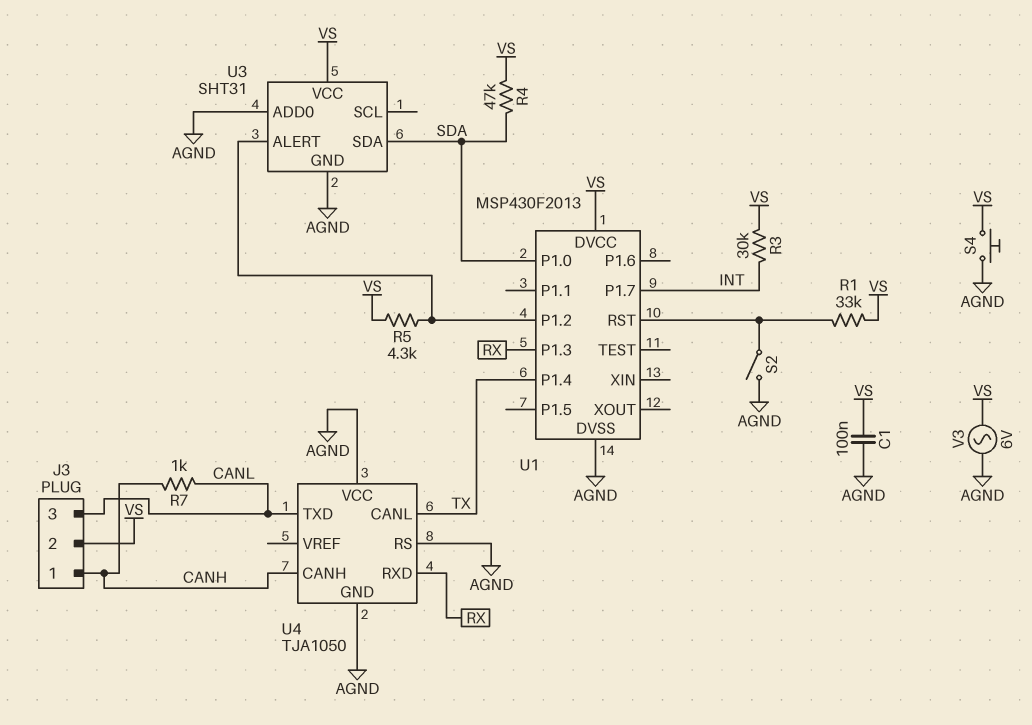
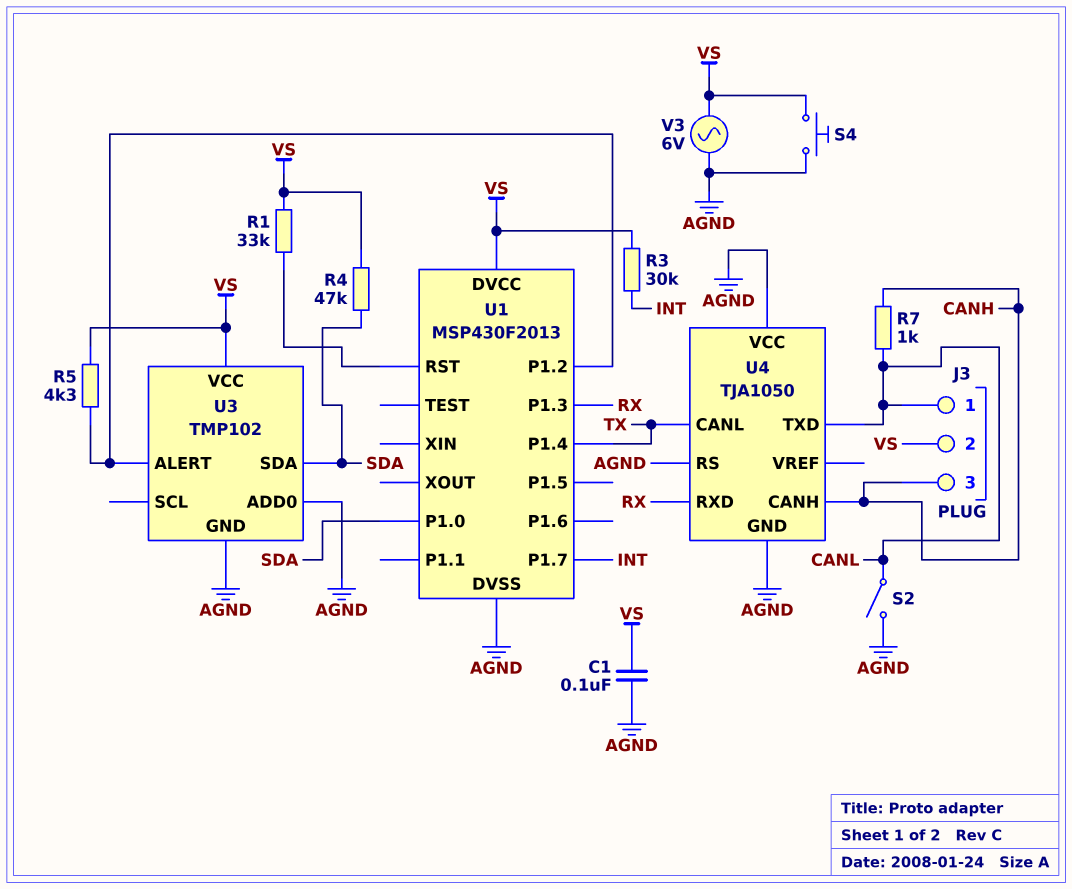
J3 pin 1: CANH -> CANL
J3 pin 3: CANL -> CANH
S2: switch (AGND, U1/RST) -> switch (AGND, CANL)
U3: SHT31 -> TMP102

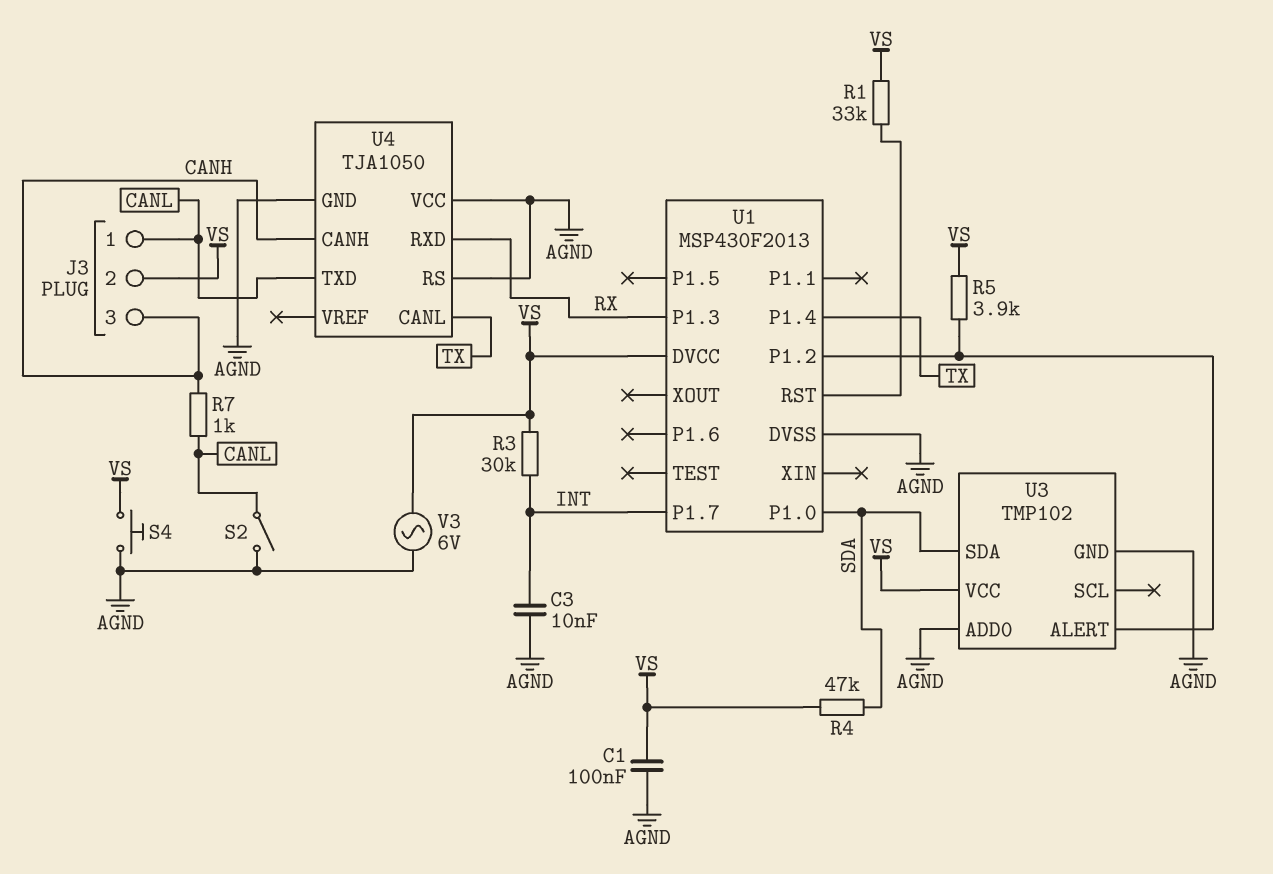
C3: none -> 10nF (AGND, INT)
R5: 4.3k (U1/P1.2, VS) -> 3.9k (U1/P1.2, VS)

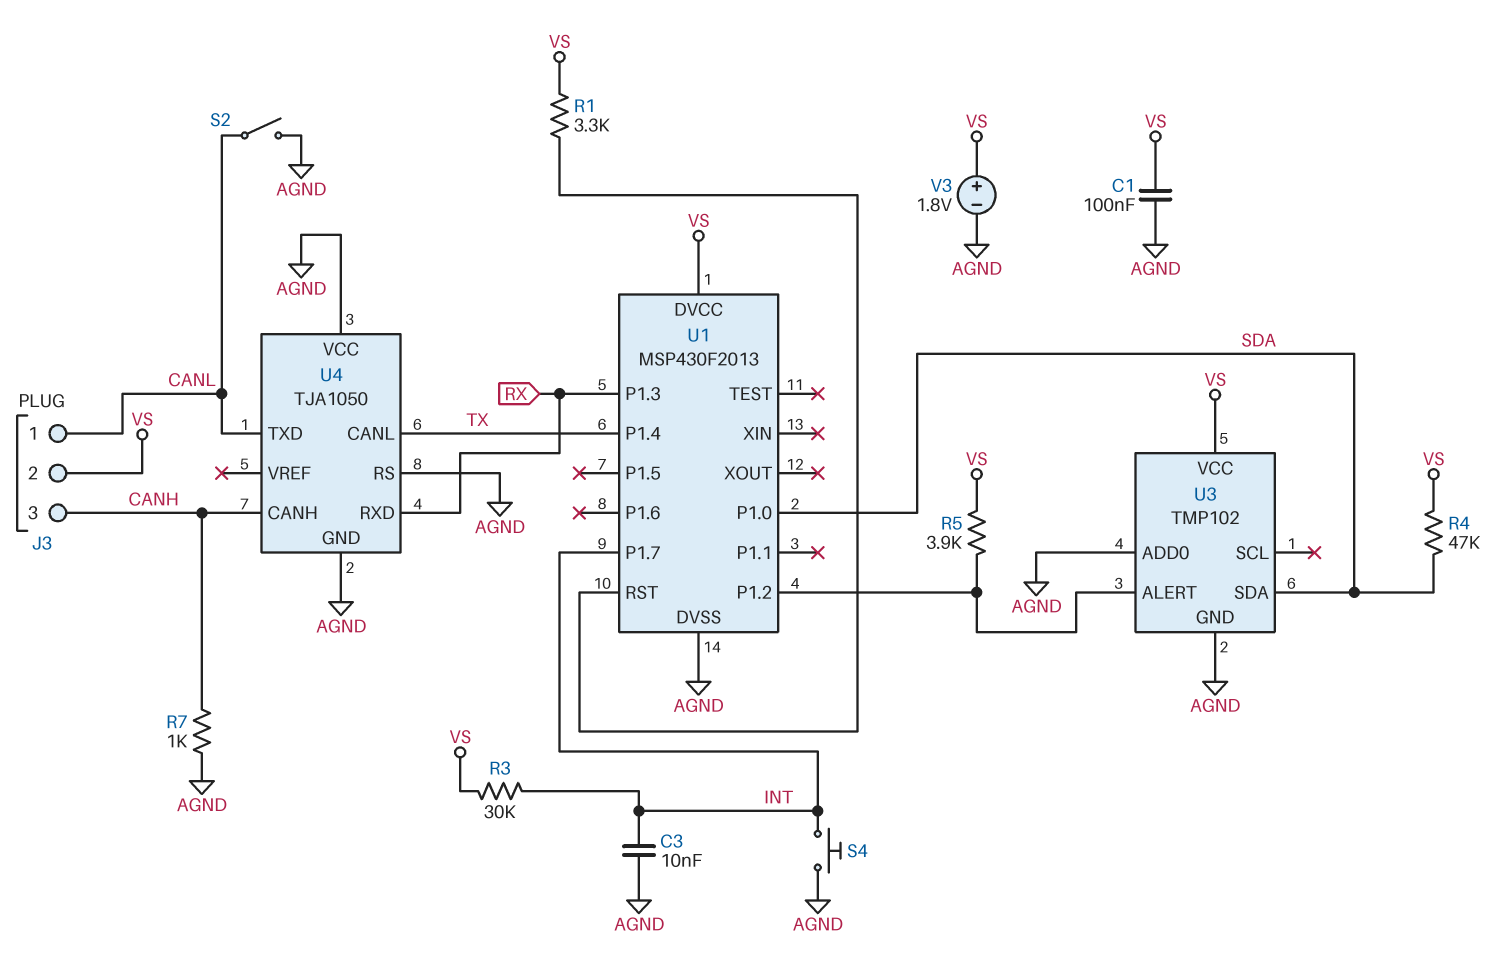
R1: 33k (U1/RST, VS) -> 3.3k (U1/RST, VS)
R7: 1k (CANH, CANL) -> 1k (AGND, CANH)
S4: button (AGND, VS) -> button (AGND, INT)
V3: AC 6V (AGND, VS) -> 1.8V (plus VS, minus AGND)

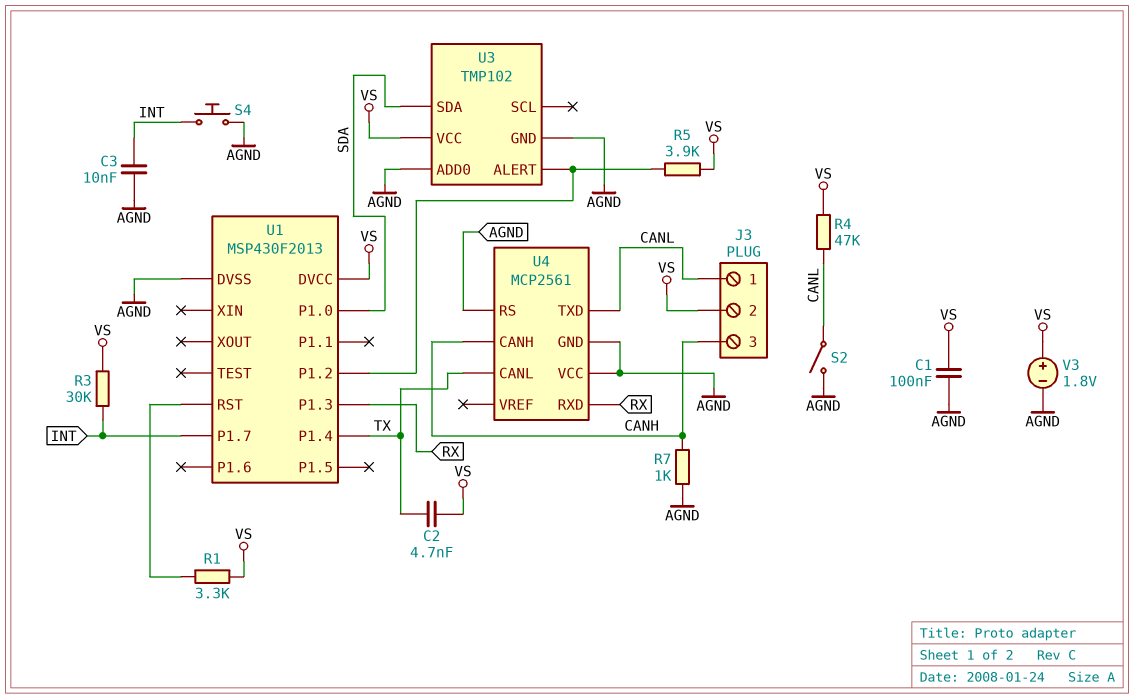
C2: none -> 4.7nF (TX, VS)
R4: 47k (SDA, VS) -> 47k (CANL, VS)
U4: TJA1050 -> MCP2561

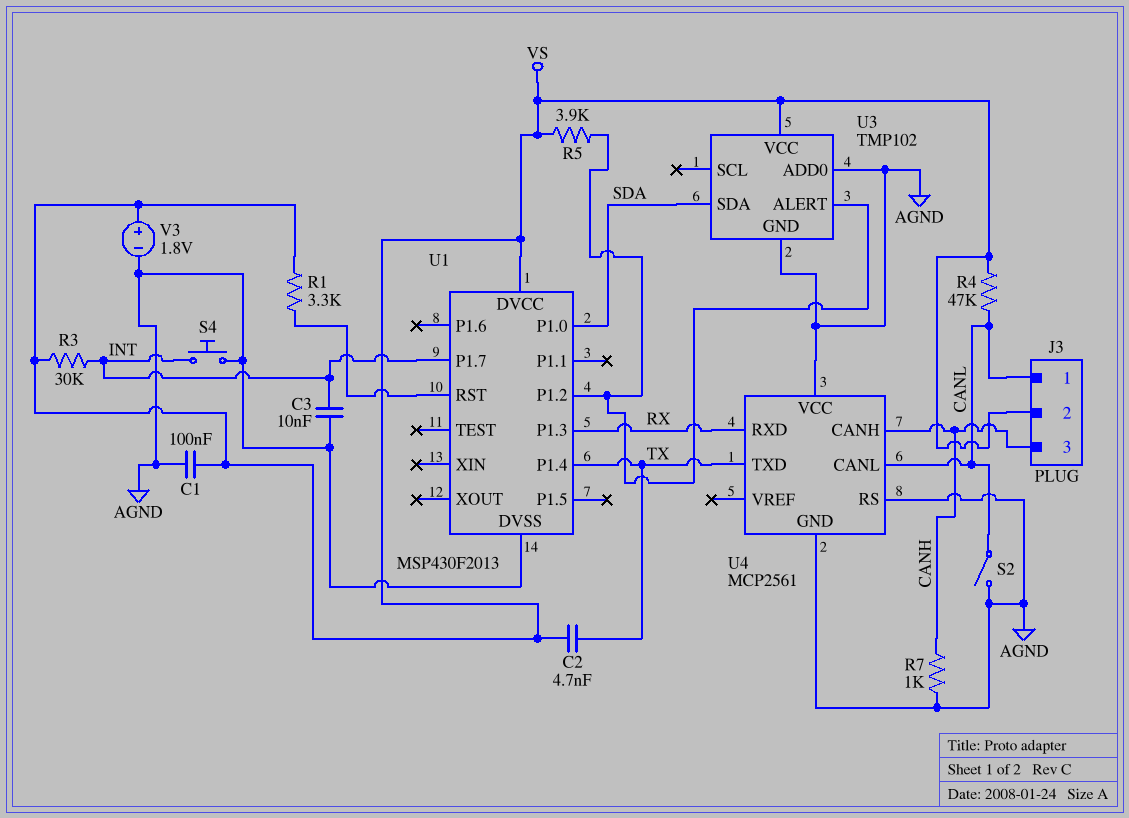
U4 pin CANL: TX -> CANL
U4 pin TXD: CANL -> TX

